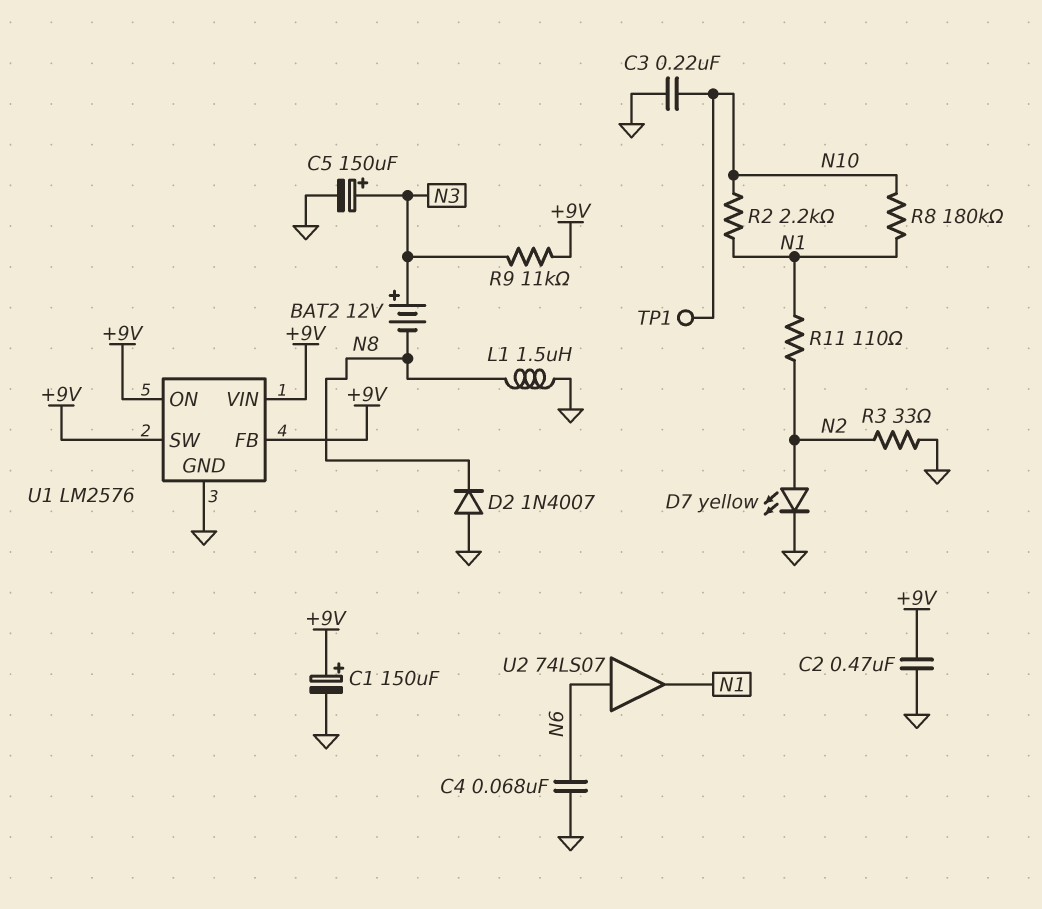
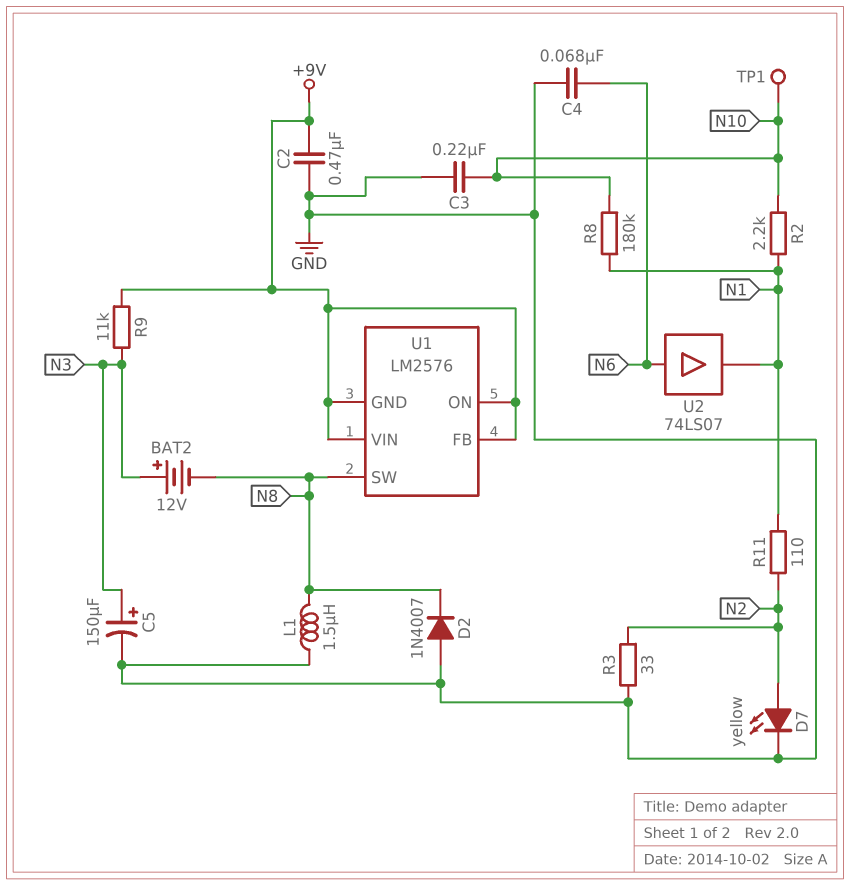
C1: 150uF (plus +9V, minus GND) -> none
U1 pin GND: GND -> +9V
U1 pin SW: +9V -> N8

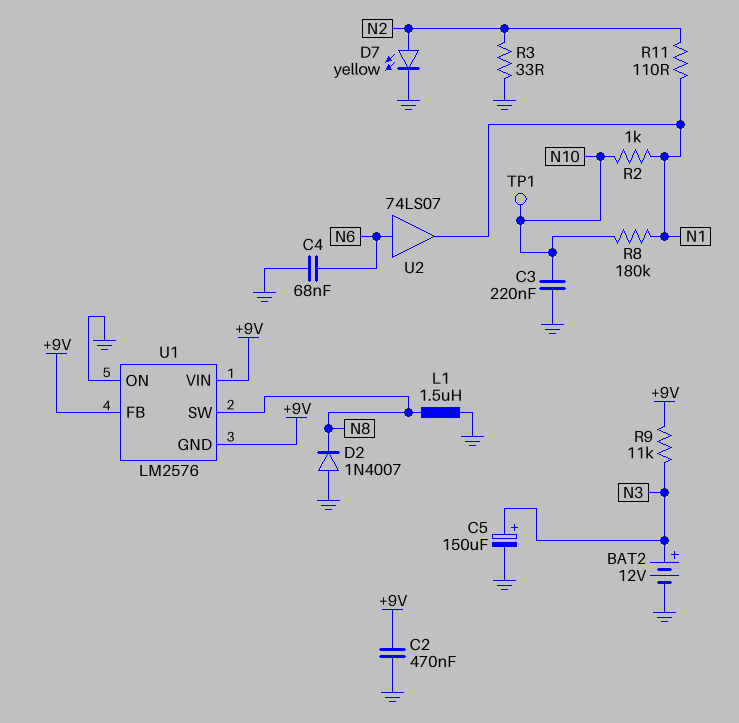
BAT2: 12V (plus N3, minus N8) -> 12V (plus N3, minus GND)
R2: 2.2k (N1, N10) -> 1k (N1, N10)
U1 pin ON: +9V -> GND

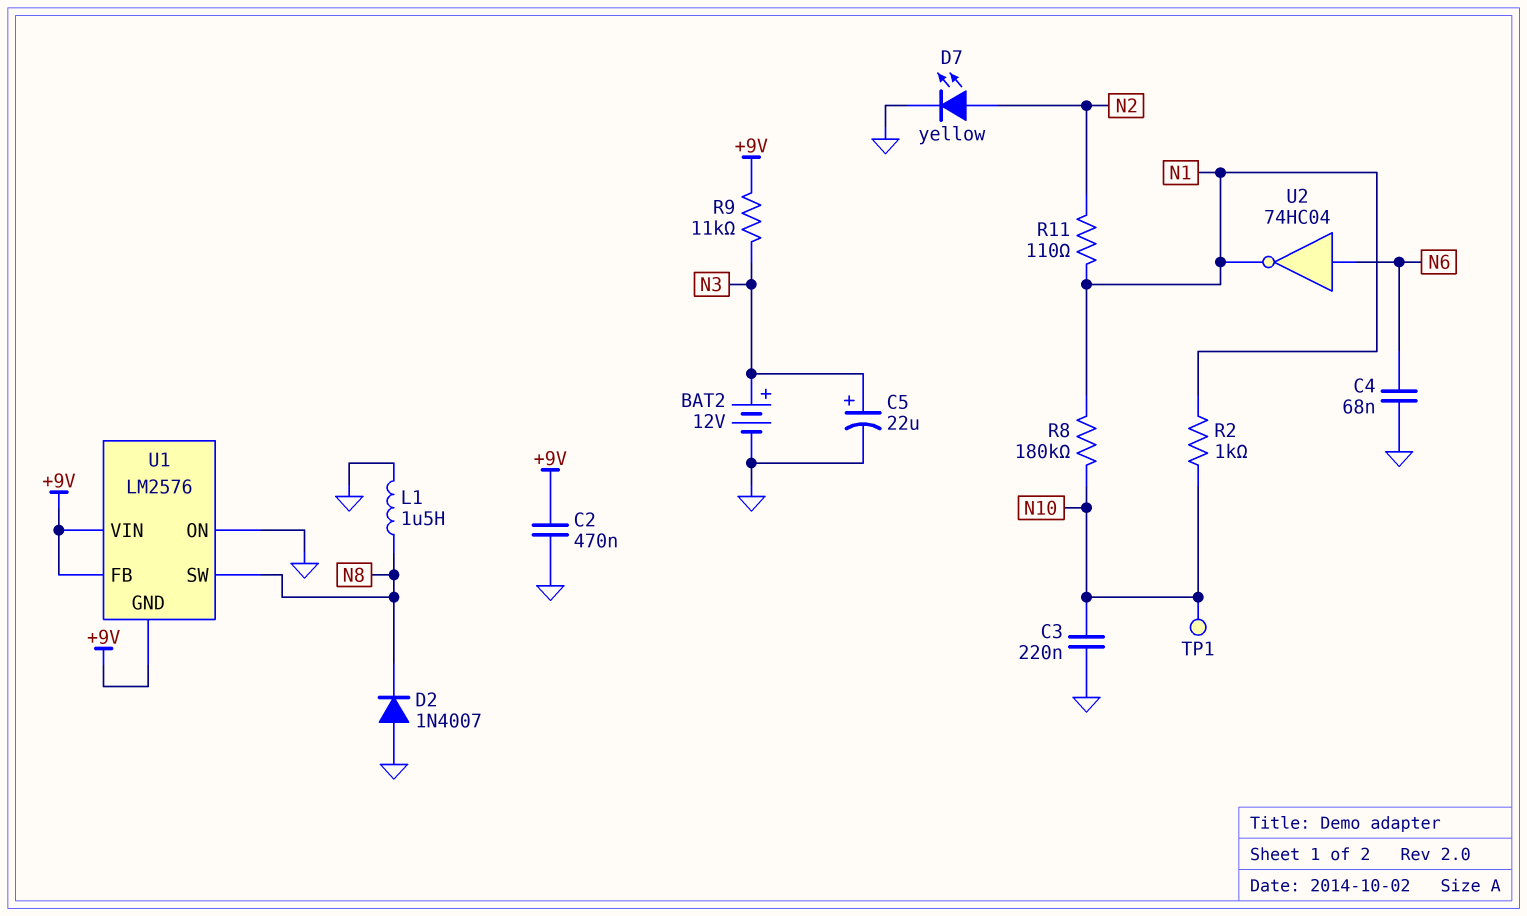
C5: 150uF (plus N3, minus GND) -> 22uF (plus N3, minus GND)
R3: 33 (GND, N2) -> none
U2: buffer 74LS07 (in N6, out N1) -> NOT 74HC04 (in N6, out N1)

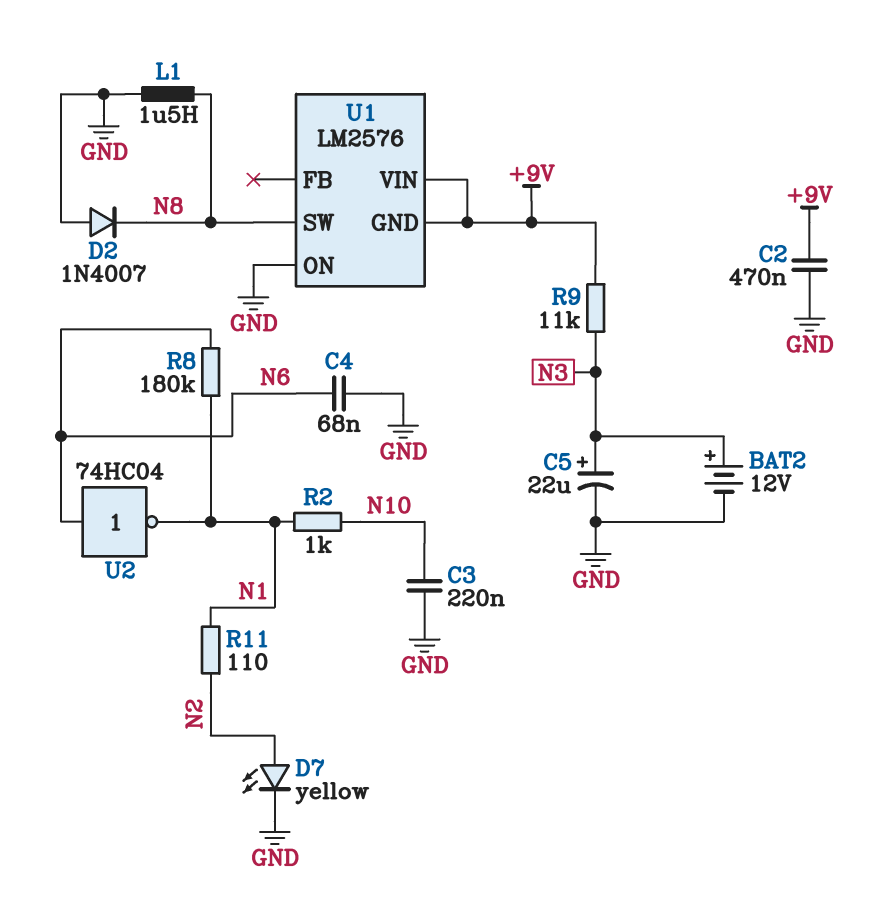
R8: 180k (N1, N10) -> 180k (N1, N6)
TP1: test point (N10) -> none
U1 pin FB: +9V -> none

